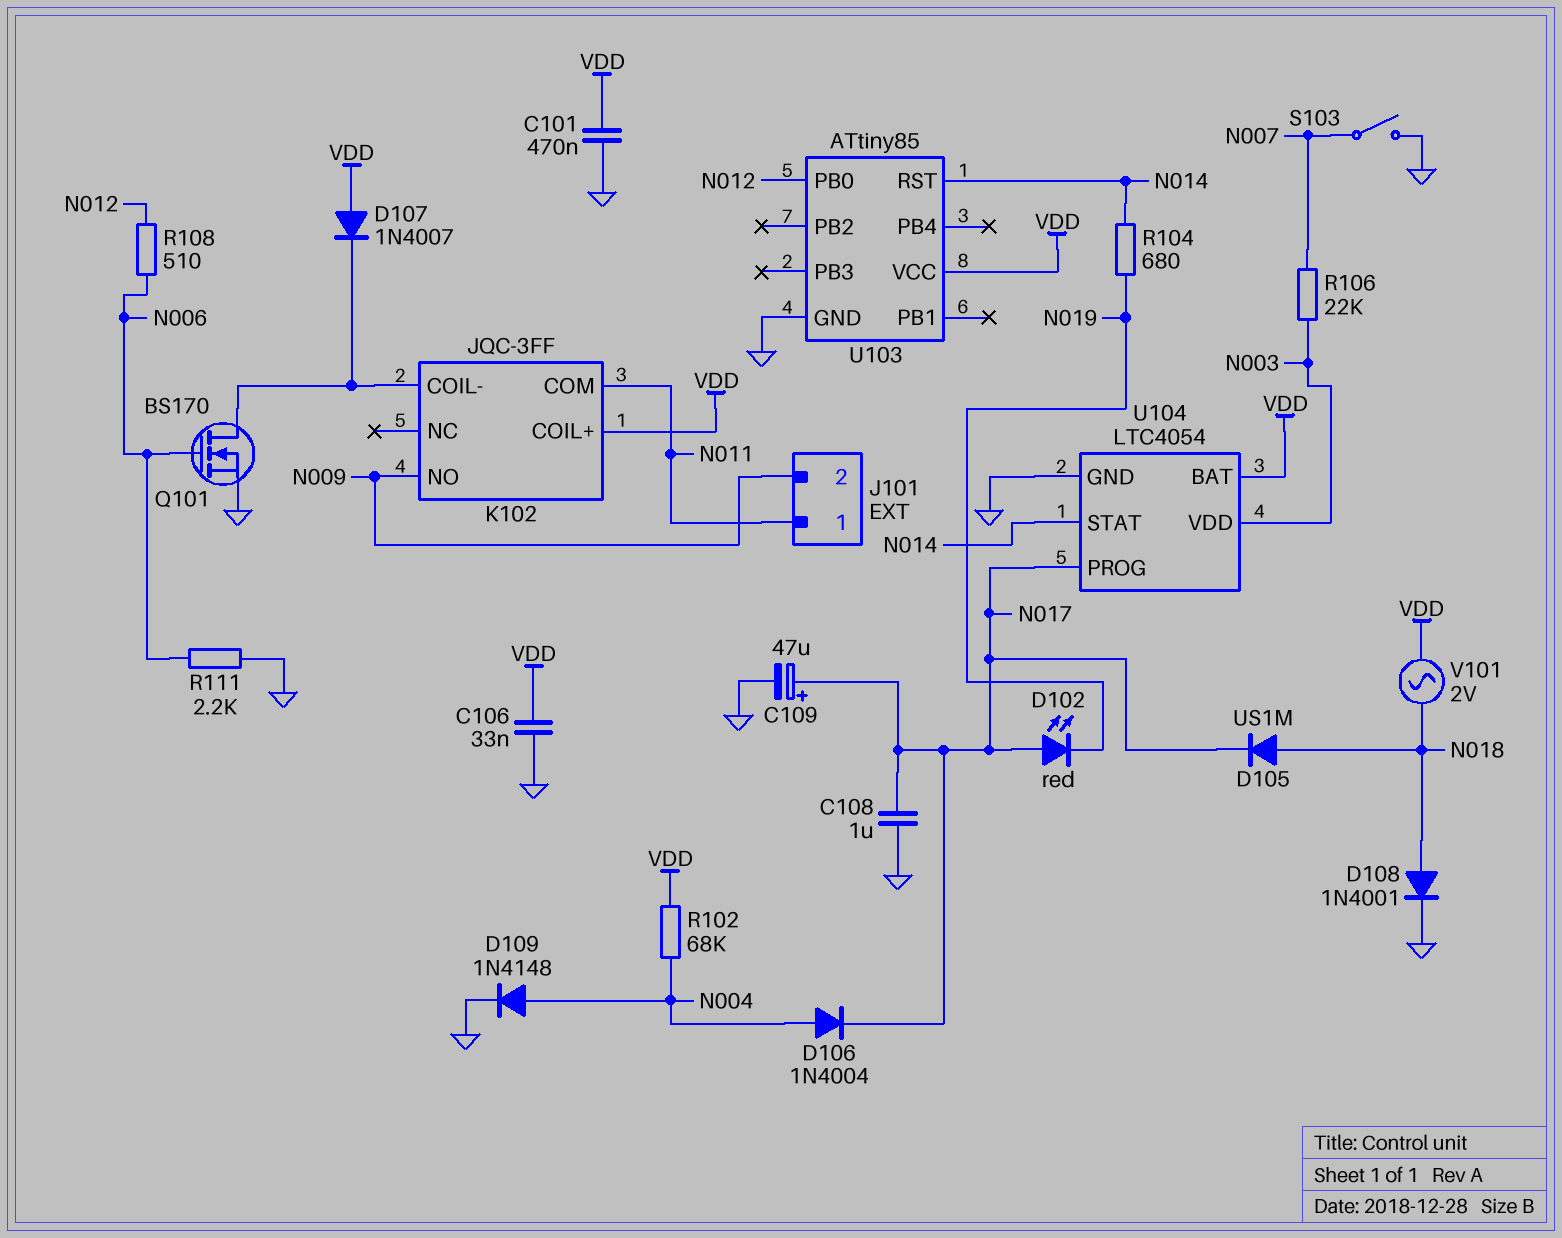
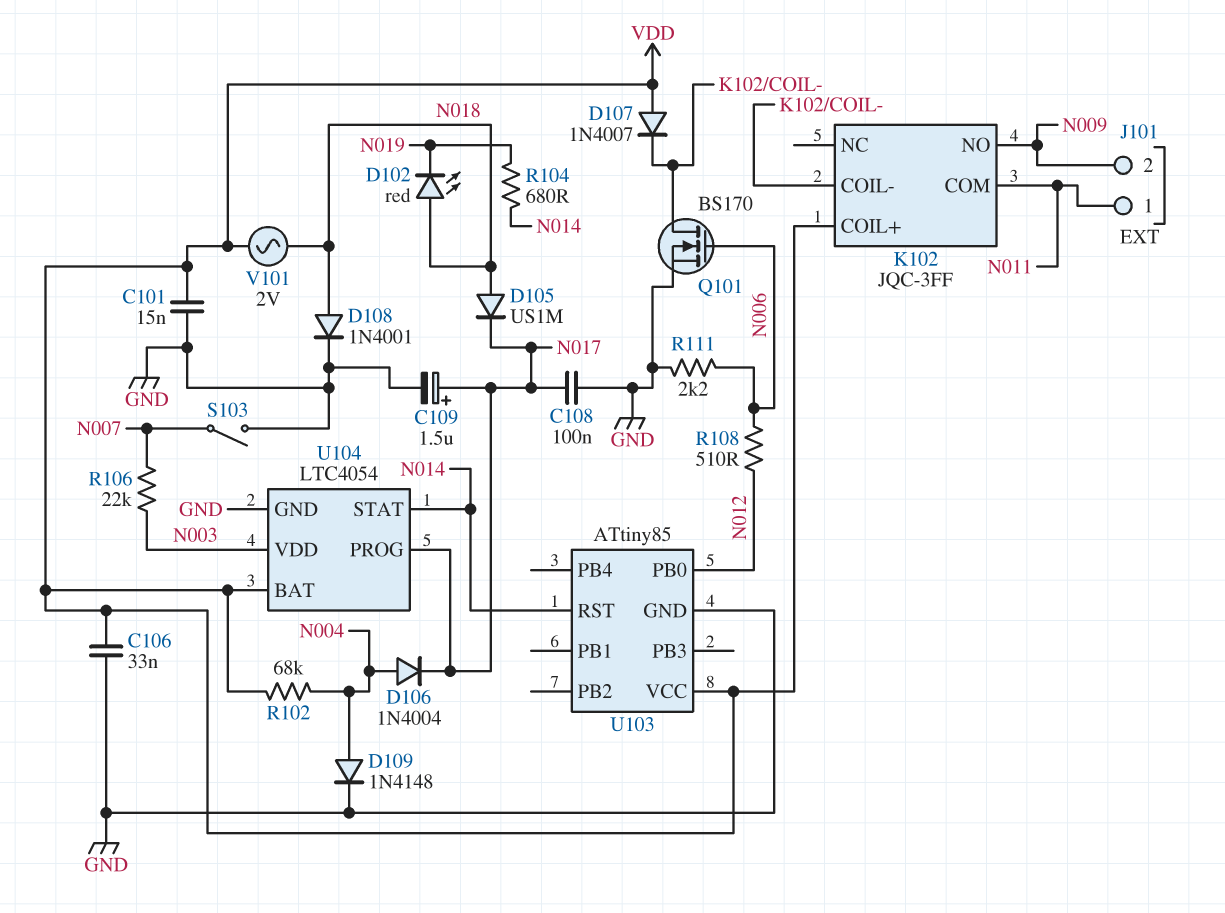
C101: 470nF (GND, VDD) -> 15nF (GND, VDD)
C108: 1uF (GND, N017) -> 100nF (GND, N017)
C109: 47uF (plus N017, minus GND) -> 1.5uF (plus N017, minus GND)
D102: LED red (A N017, K N019) -> LED red (A N018, K N019)

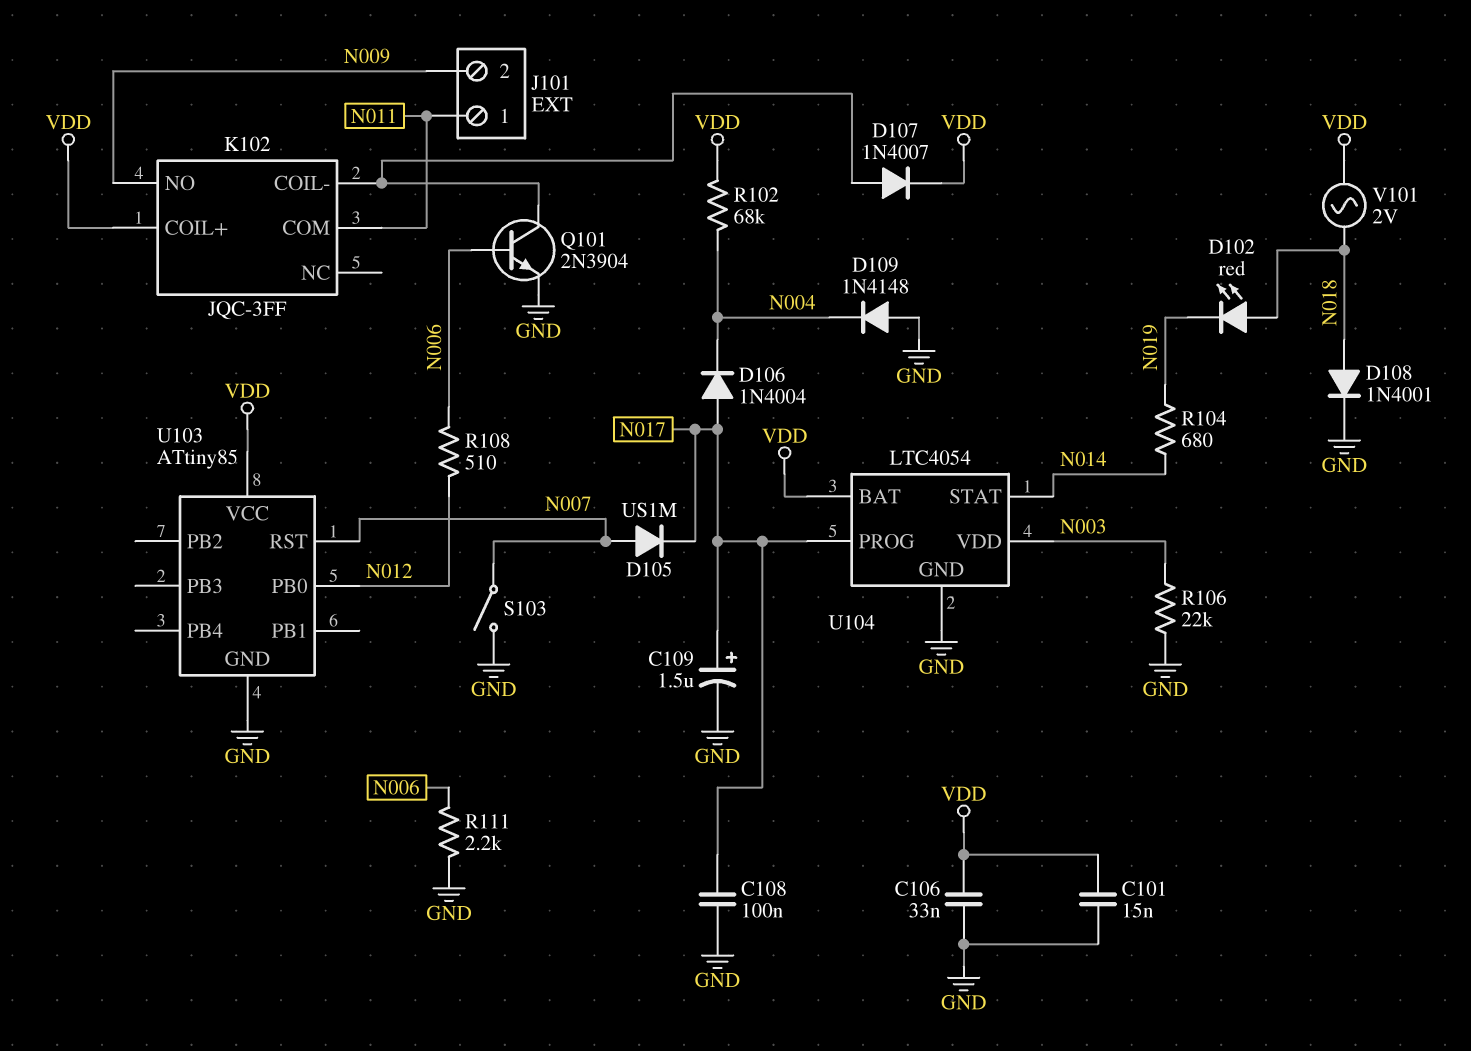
D105: diode US1M (A N018, K N017) -> diode US1M (A N007, K N017)
D106: diode 1N4004 (A N004, K N017) -> diode 1N4004 (A N017, K N004)
D107: diode 1N4007 (A VDD, K K102/COIL-) -> diode 1N4007 (A K102/COIL-, K VDD)
D109: diode 1N4148 (A N004, K GND) -> diode 1N4148 (A GND, K N004)
Q101: NMOS BS170 (G N006, D K102/COIL-, S GND) -> NPN 2N3904 (B N006, C K102/COIL-, E GND)
R106: 22k (N003, N007) -> 22k (GND, N003)
U103 pin RST: N014 -> N007

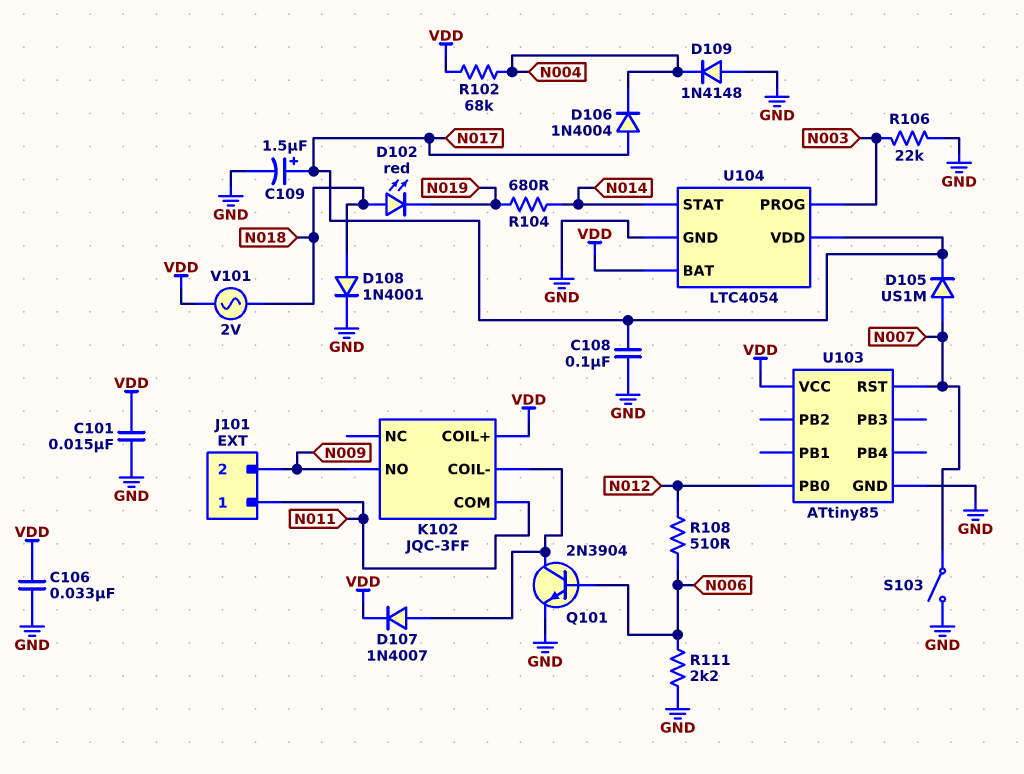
U104 pin PROG: N017 -> N003
U104 pin VDD: N003 -> N017

